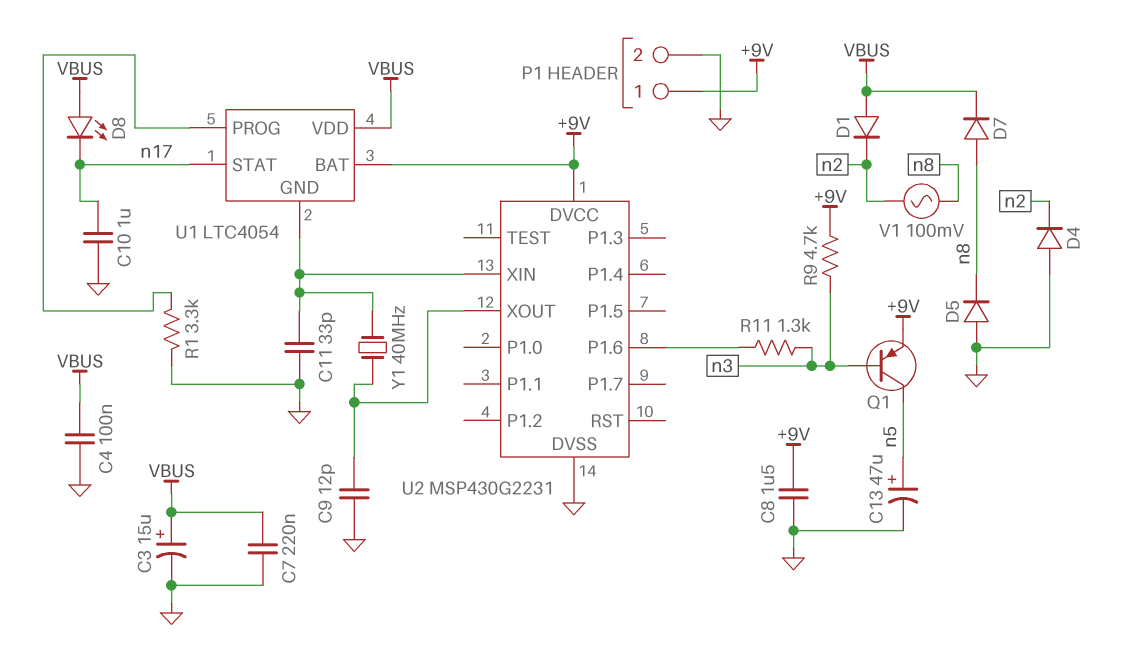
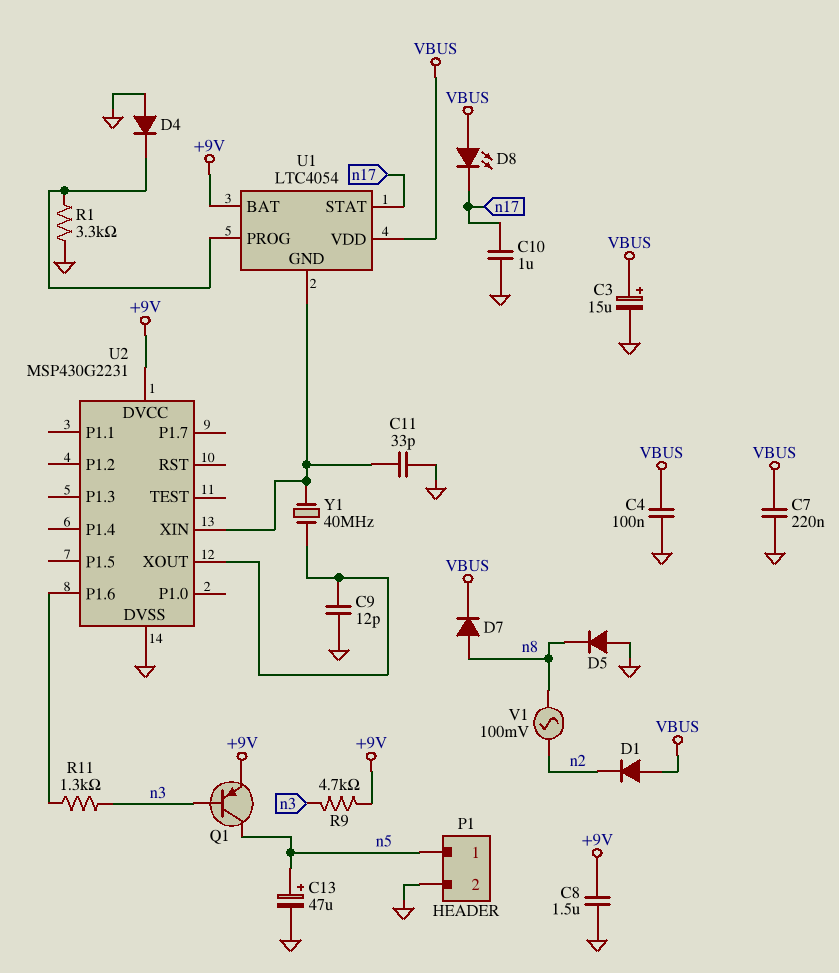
D4: diode (A GND, K n2) -> diode (A GND, K U1/PROG)
P1 pin 1: +9V -> n5

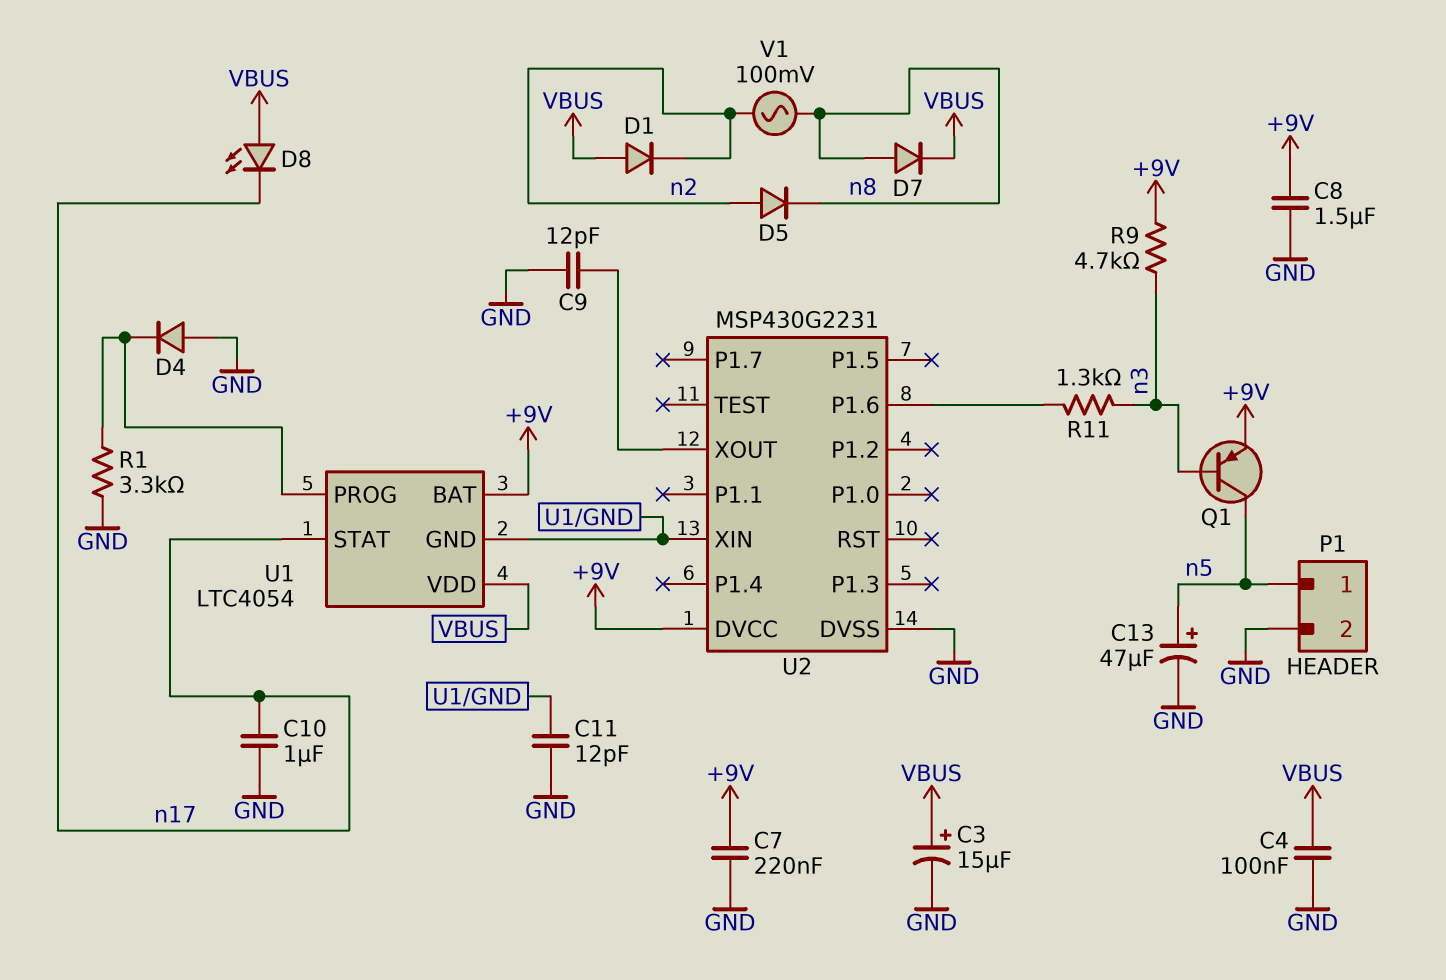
C7: 220nF (GND, VBUS) -> 220nF (+9V, GND)
C11: 33pF (GND, U1/GND) -> 12pF (GND, U1/GND)
D5: diode (A GND, K n8) -> diode (A n2, K n8)
Y1: 40MHz (U1/GND, U2/XOUT) -> none

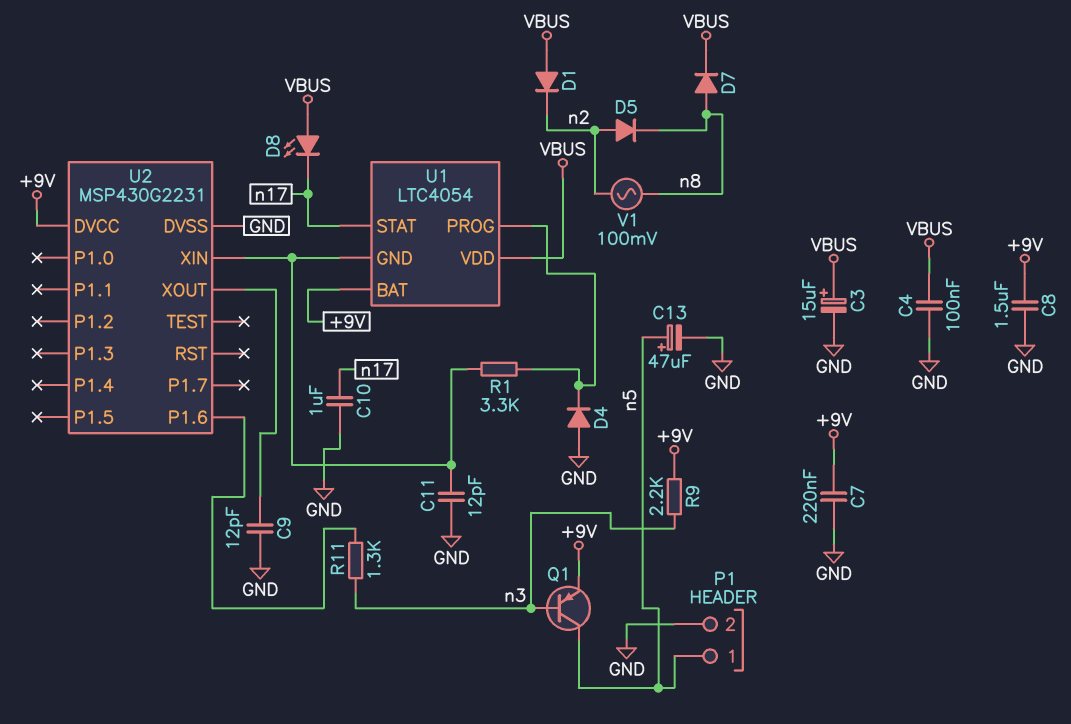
R1: 3.3k (GND, U1/PROG) -> 3.3k (U1/GND, U1/PROG)
R9: 4.7k (+9V, n3) -> 2.2k (+9V, n3)

